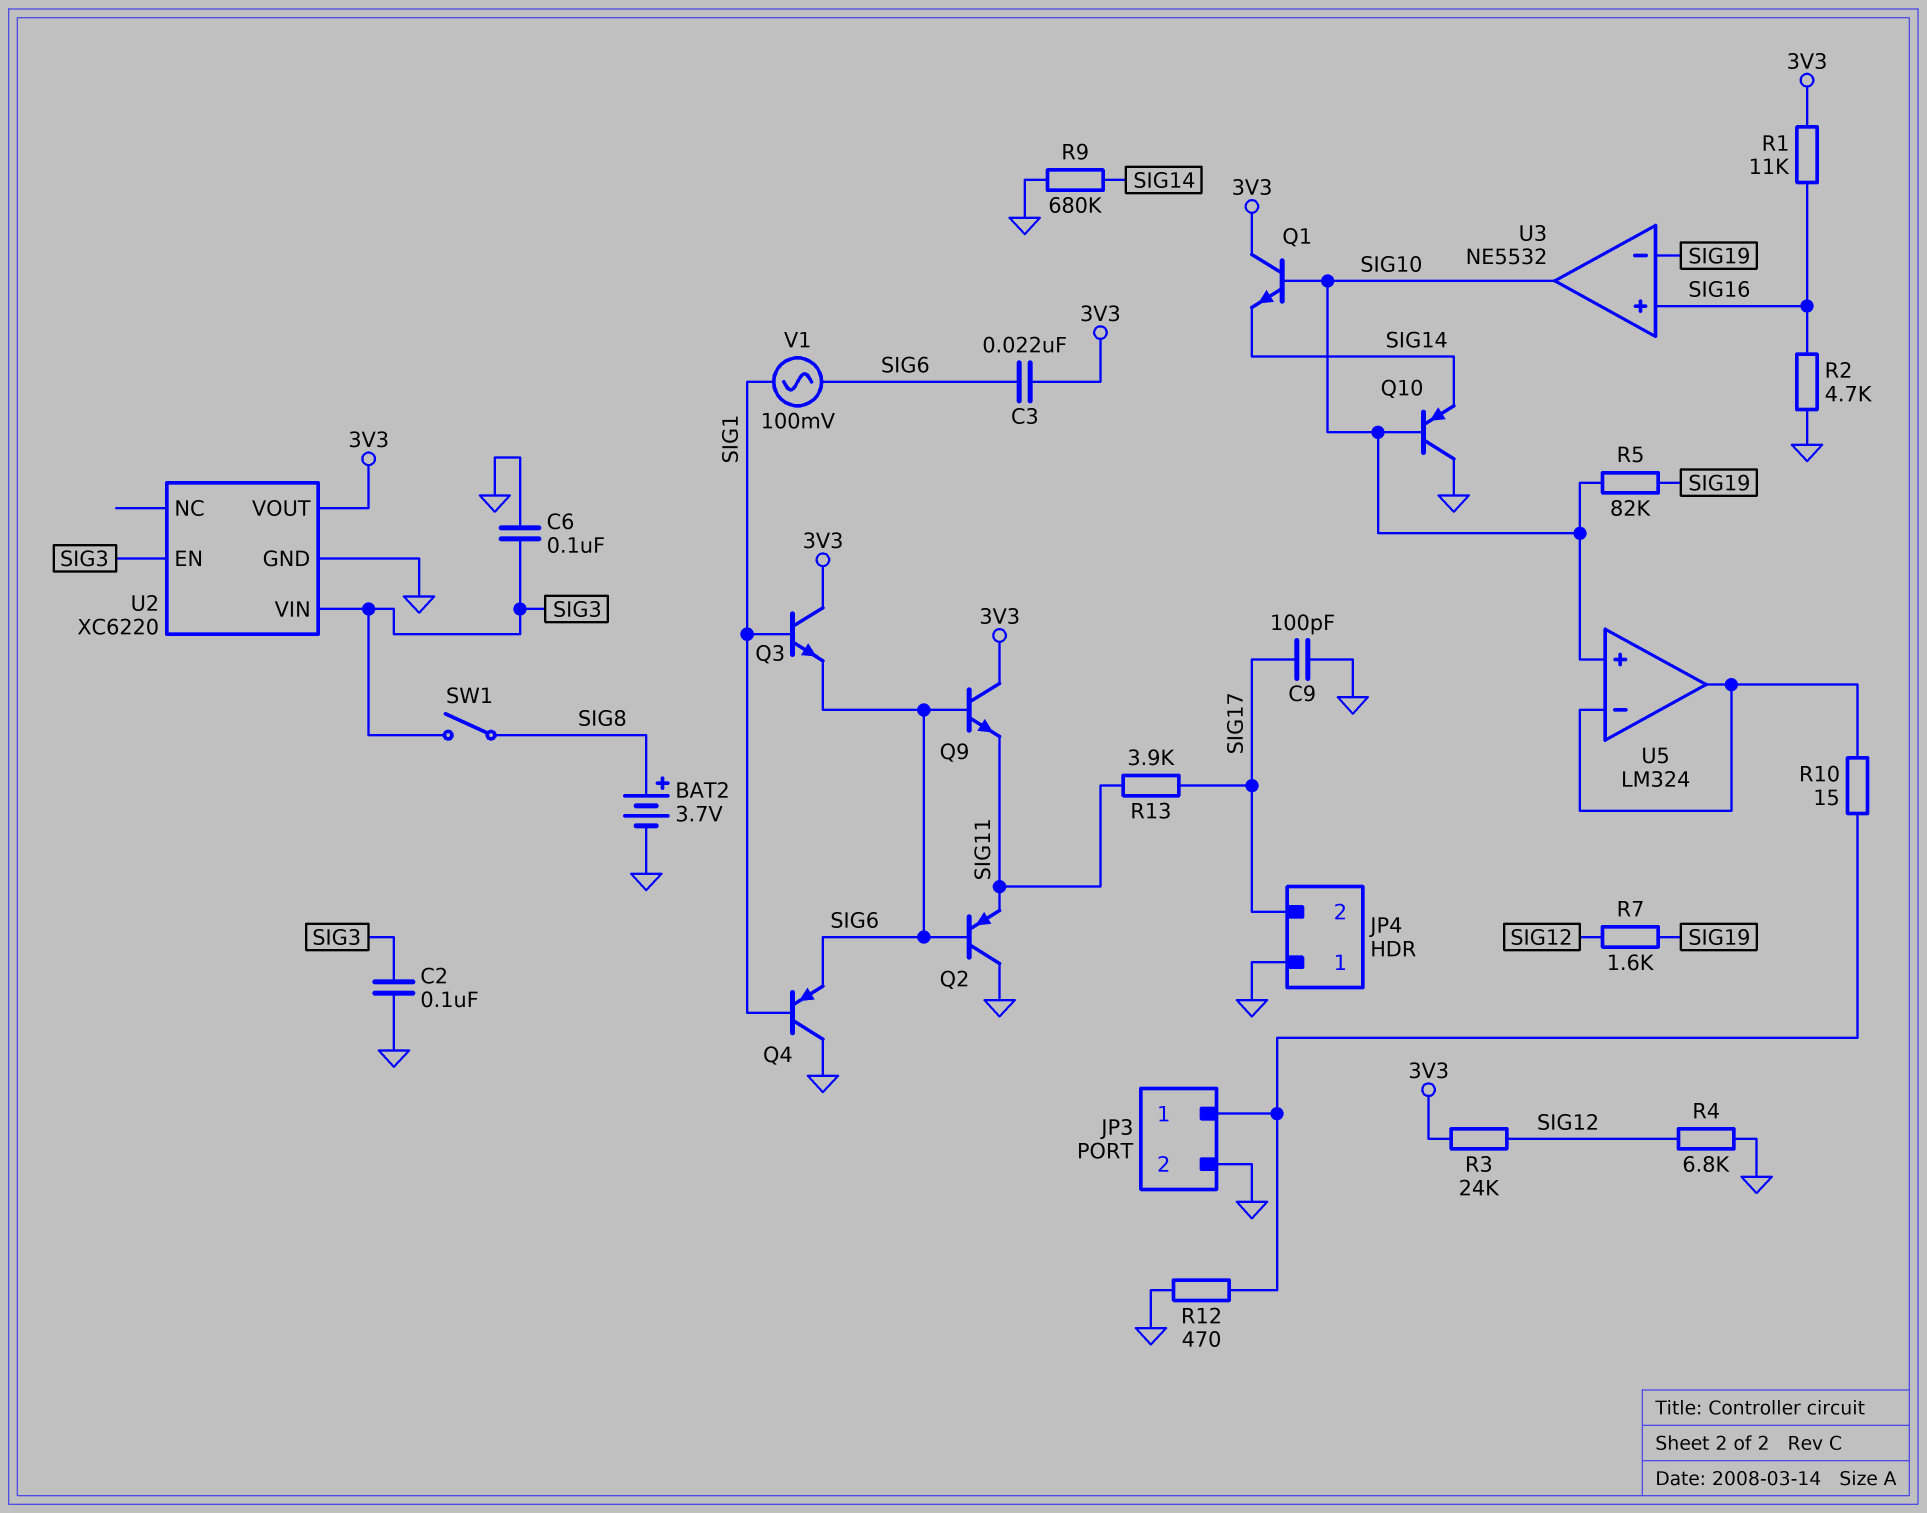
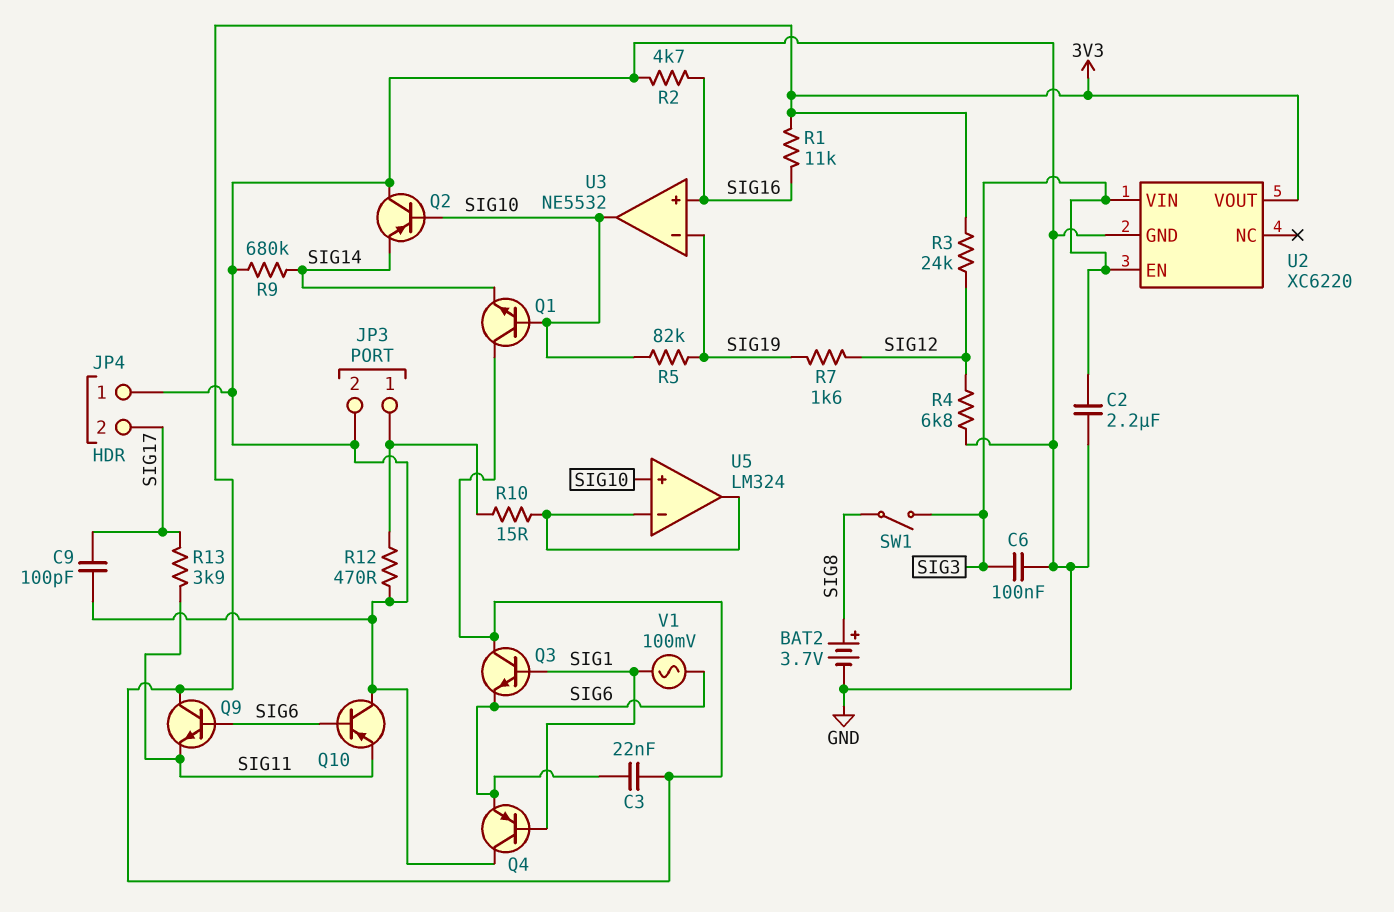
C2: 100nF (GND, SIG3) -> 2.2uF (GND, SIG3)
Q2: PNP (B SIG6, C GND, E SIG11) -> PNP (B SIG10, C GND, E SIG14)
Q10: PNP (B SIG10, C GND, E SIG14) -> PNP (B SIG6, C GND, E SIG11)

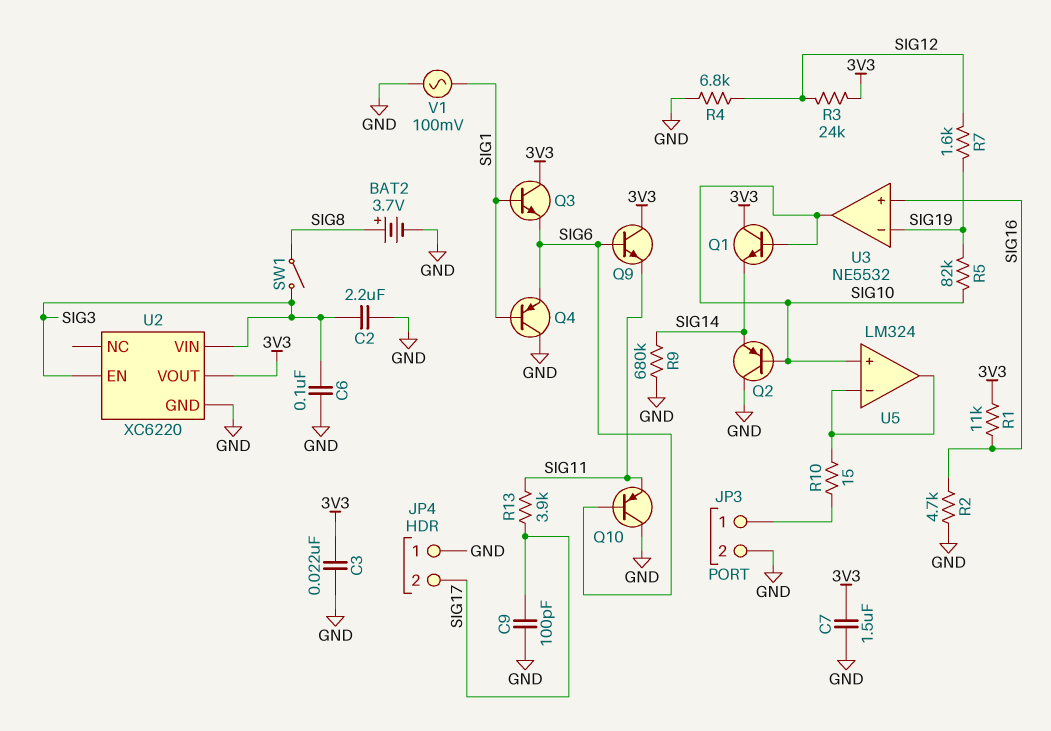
C3: 22nF (3V3, SIG6) -> 22nF (3V3, GND)
C7: none -> 1.5uF (3V3, GND)
R12: 470 (GND, JP3/1) -> none
V1: AC 100mV (SIG1, SIG6) -> AC 100mV (GND, SIG1)

